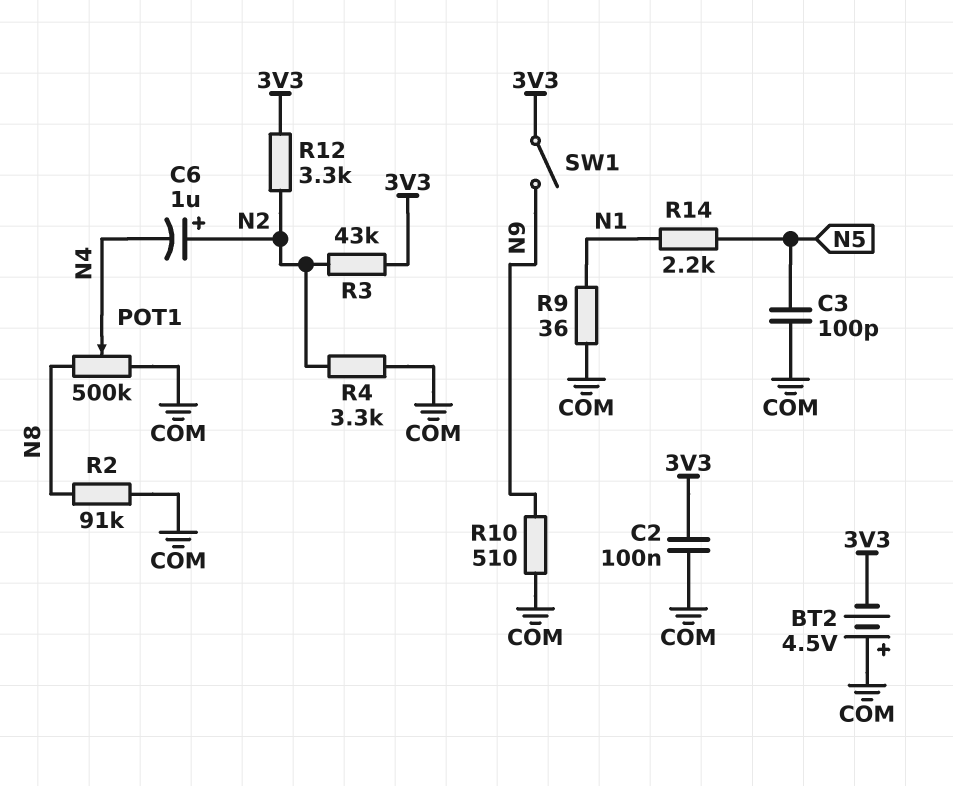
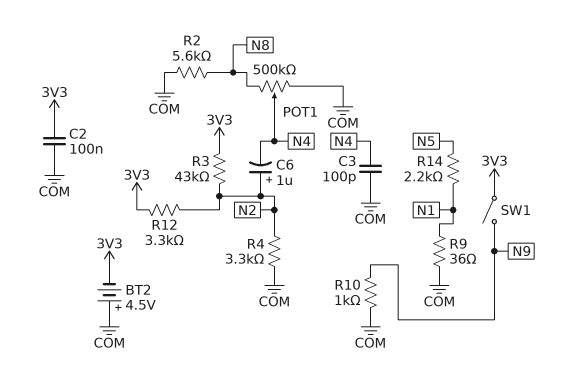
C3: 100pF (COM, N5) -> 100pF (COM, N4)
R2: 91k (COM, N8) -> 5.6k (COM, N8)
R10: 510 (COM, N9) -> 1k (COM, N9)

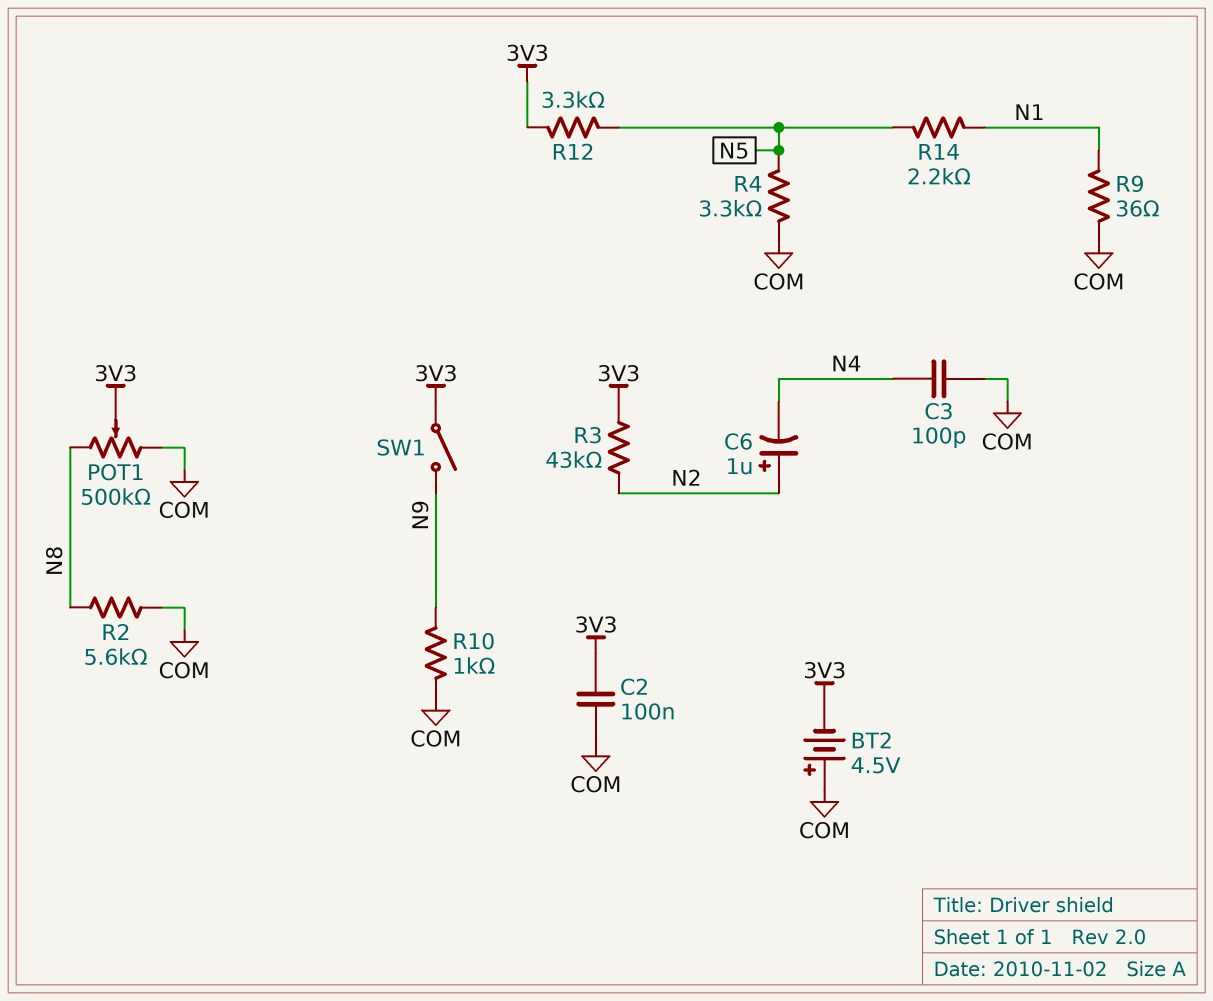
POT1: 500k (COM, N8, wiper N4) -> 500k (COM, N8, wiper 3V3)
R4: 3.3k (COM, N2) -> 3.3k (COM, N5)
R12: 3.3k (3V3, N2) -> 3.3k (3V3, N5)

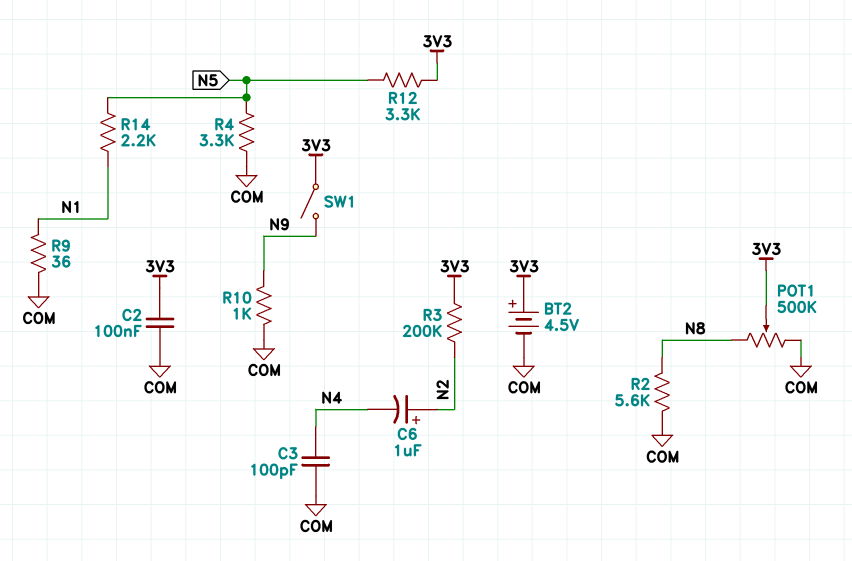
BT2: 4.5V (plus COM, minus 3V3) -> 4.5V (plus 3V3, minus COM)
R3: 43k (3V3, N2) -> 200k (3V3, N2)

